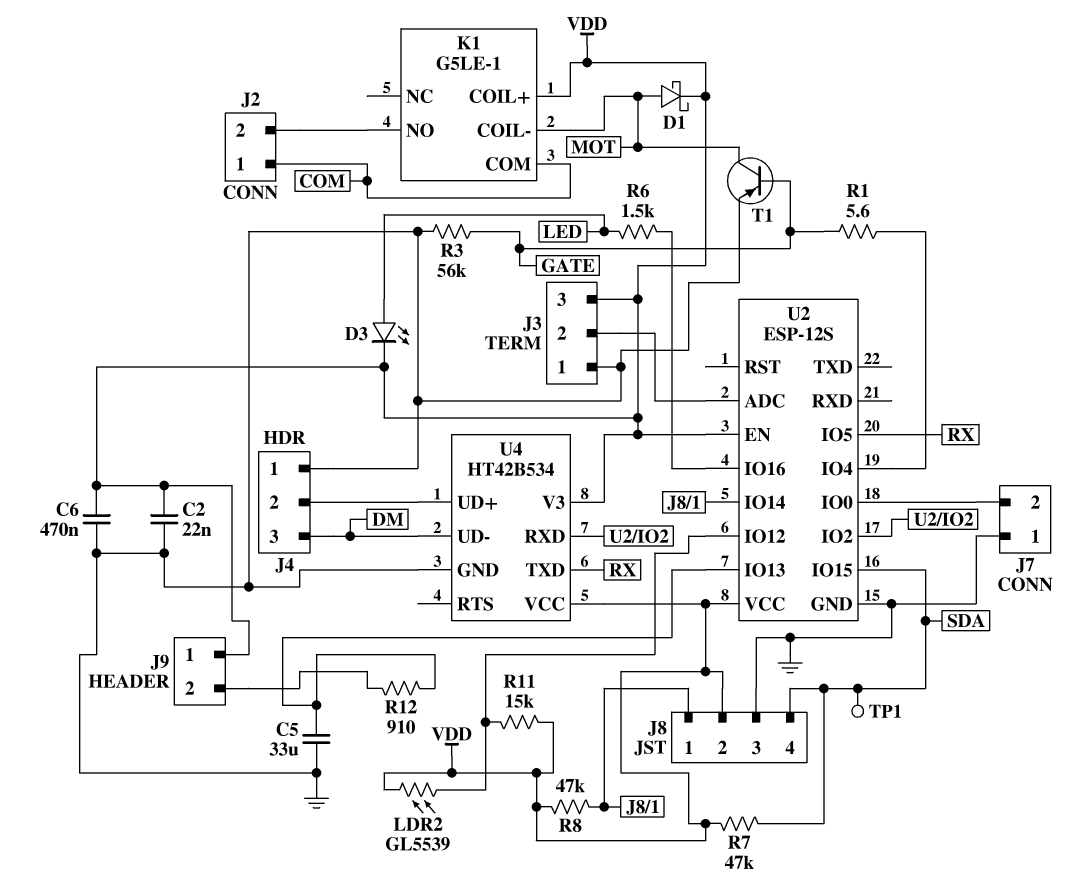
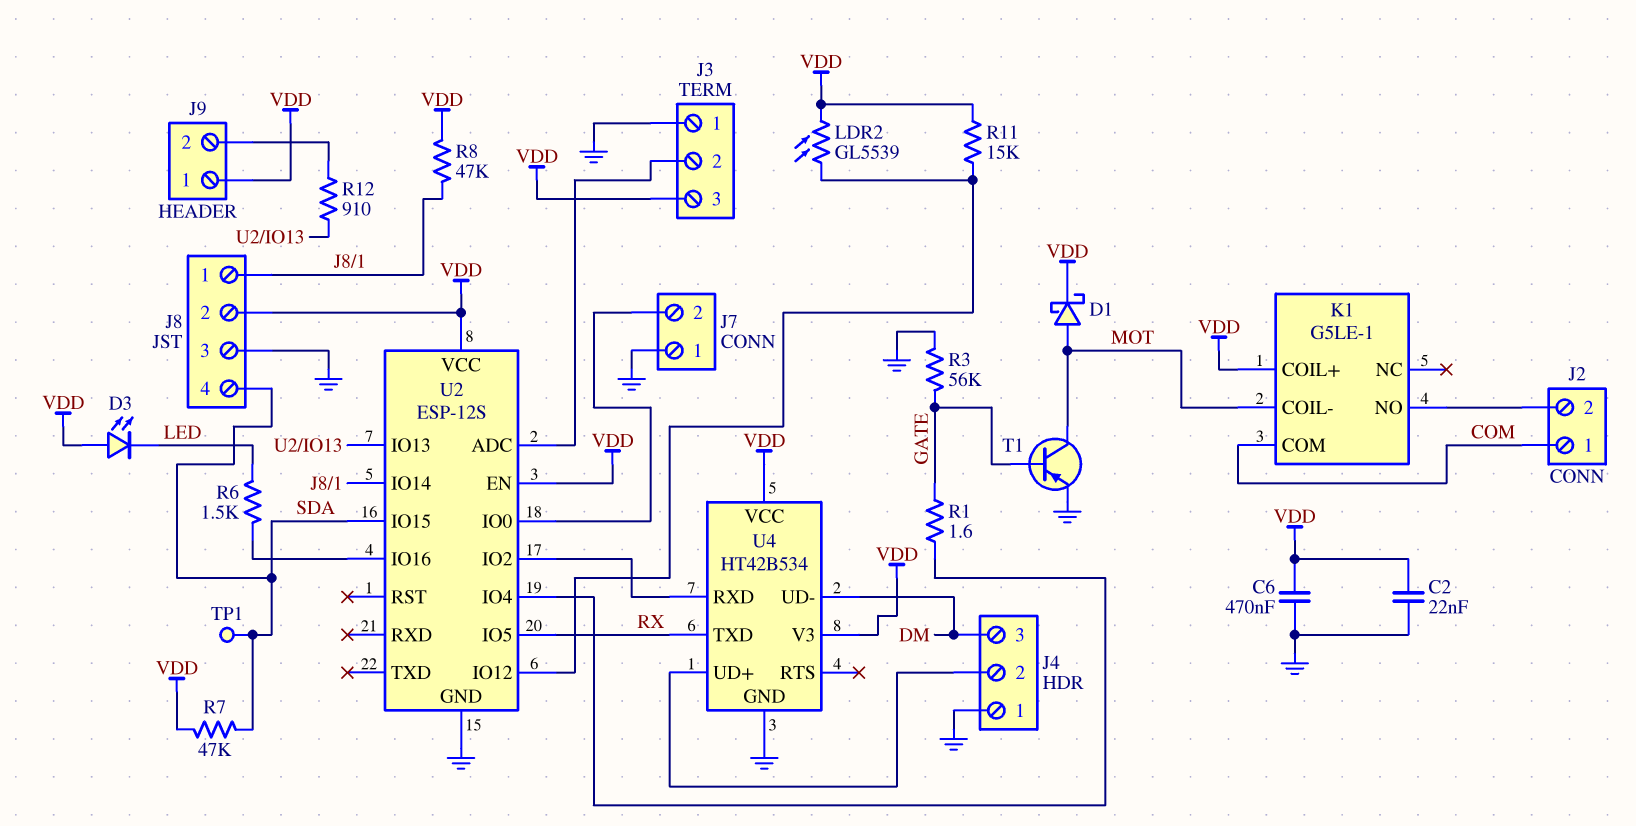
C5: 33uF (GND, U2/IO13) -> none
D3: LED (A LED, K VDD) -> LED (A VDD, K LED)
R1: 5.6 (GATE, U2/IO4) -> 1.6 (GATE, U2/IO4)

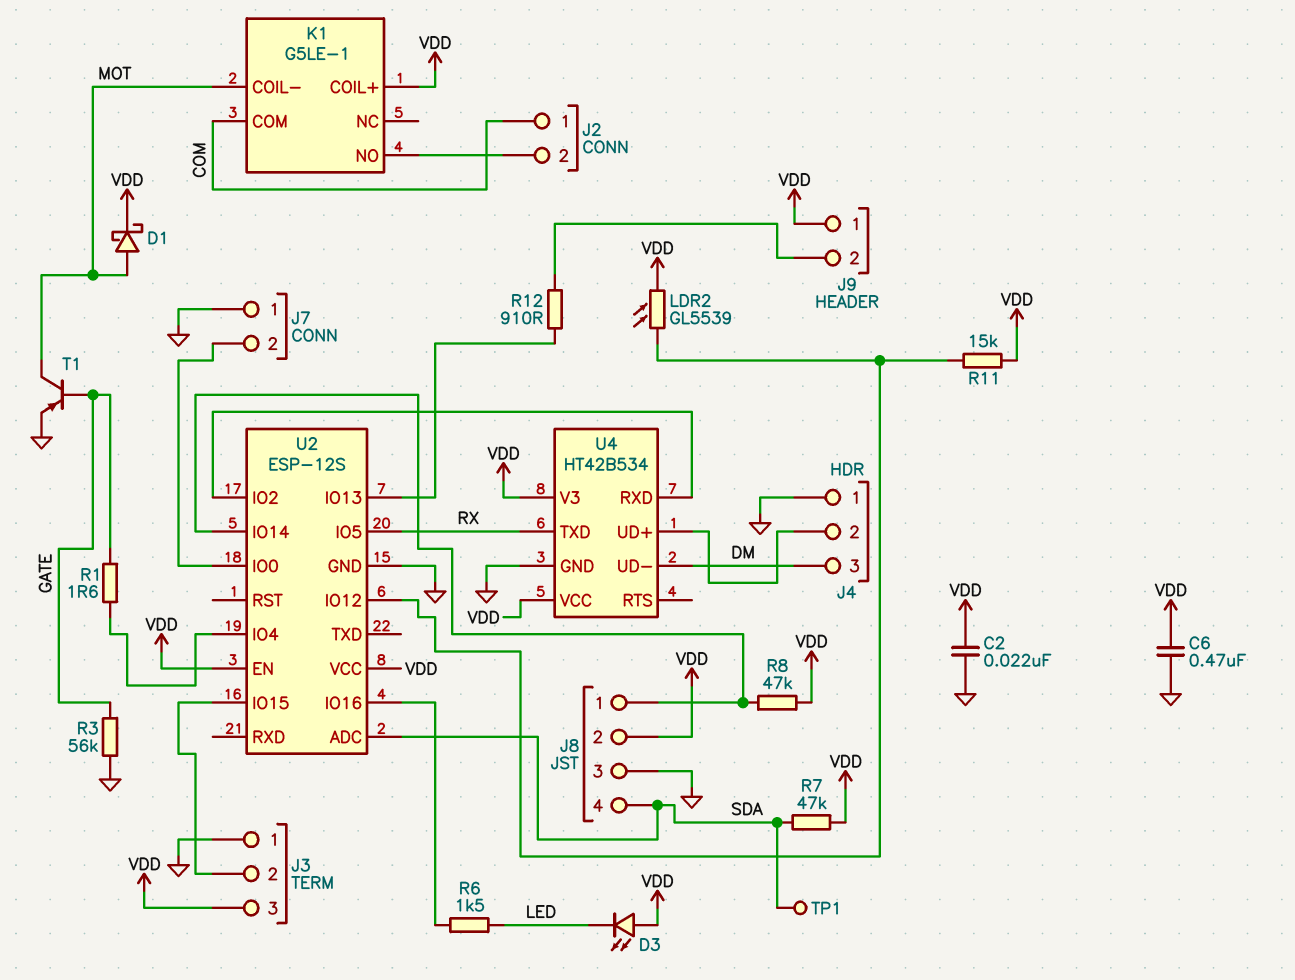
U2 pin ADC: J3/2 -> SDA
U2 pin IO15: SDA -> J3/2

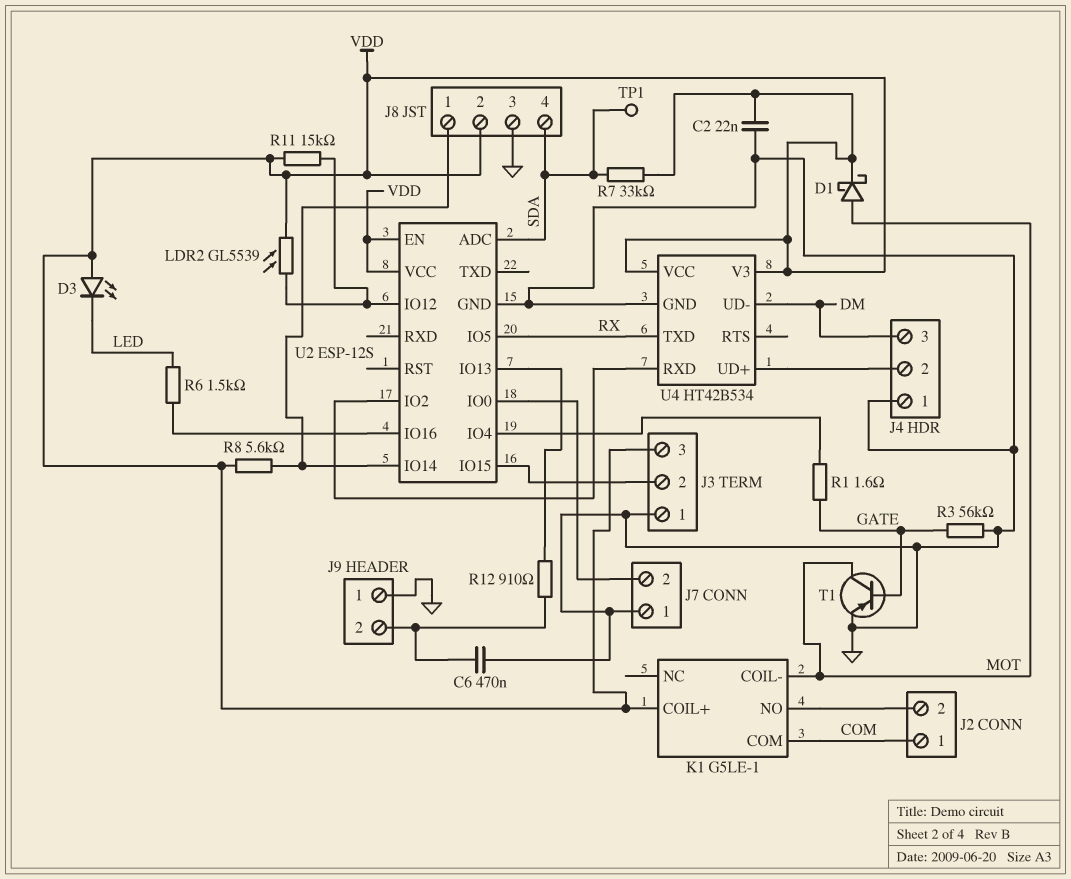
C6: 470nF (GND, VDD) -> 470nF (GND, J9/2)
J9 pin 1: VDD -> GND
R7: 47k (SDA, VDD) -> 33k (SDA, VDD)
R8: 47k (J8/1, VDD) -> 5.6k (J8/1, VDD)

